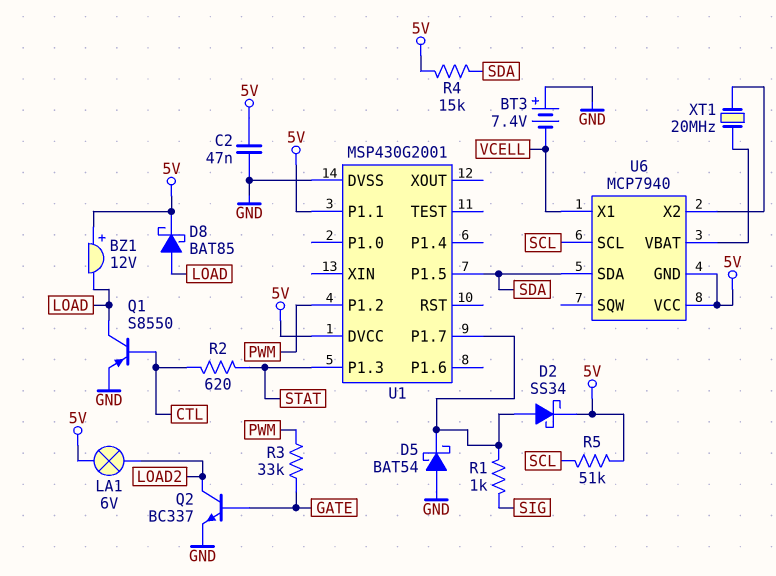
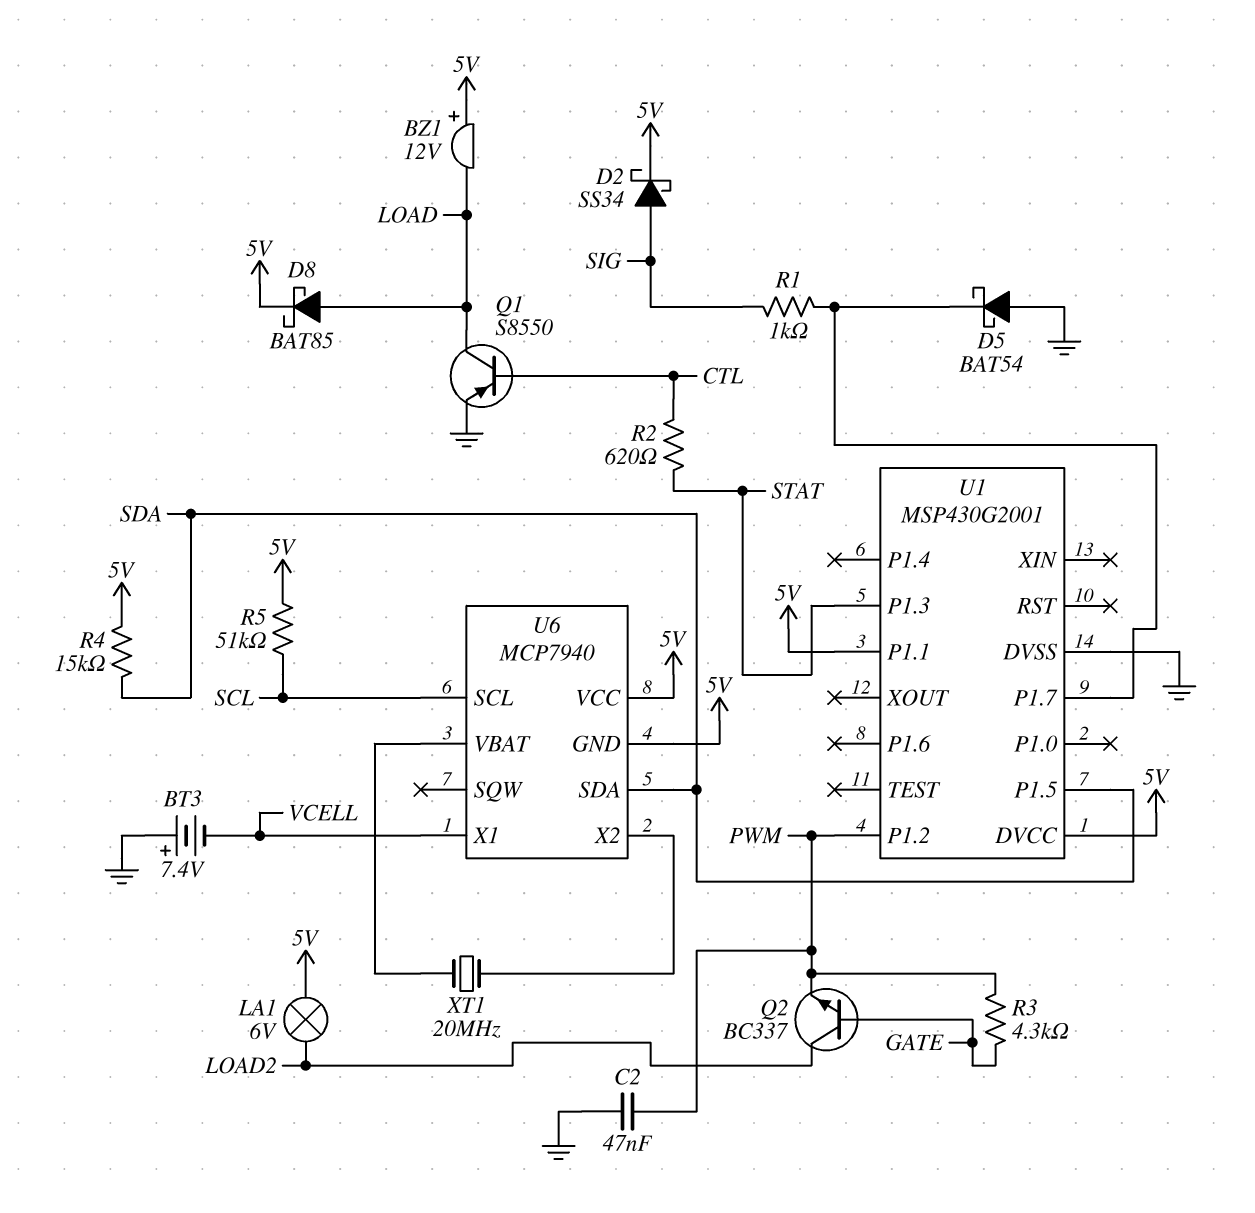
C2: 47nF (5V, GND) -> 47nF (GND, PWM)
D2: schottky SS34 (A U1/P1.7, K 5V) -> schottky SS34 (A SIG, K 5V)
Q2: NPN BC337 (B GATE, C LOAD2, E GND) -> NPN BC337 (B GATE, C LOAD2, E PWM)
R3: 33k (GATE, PWM) -> 4.3k (GATE, PWM)

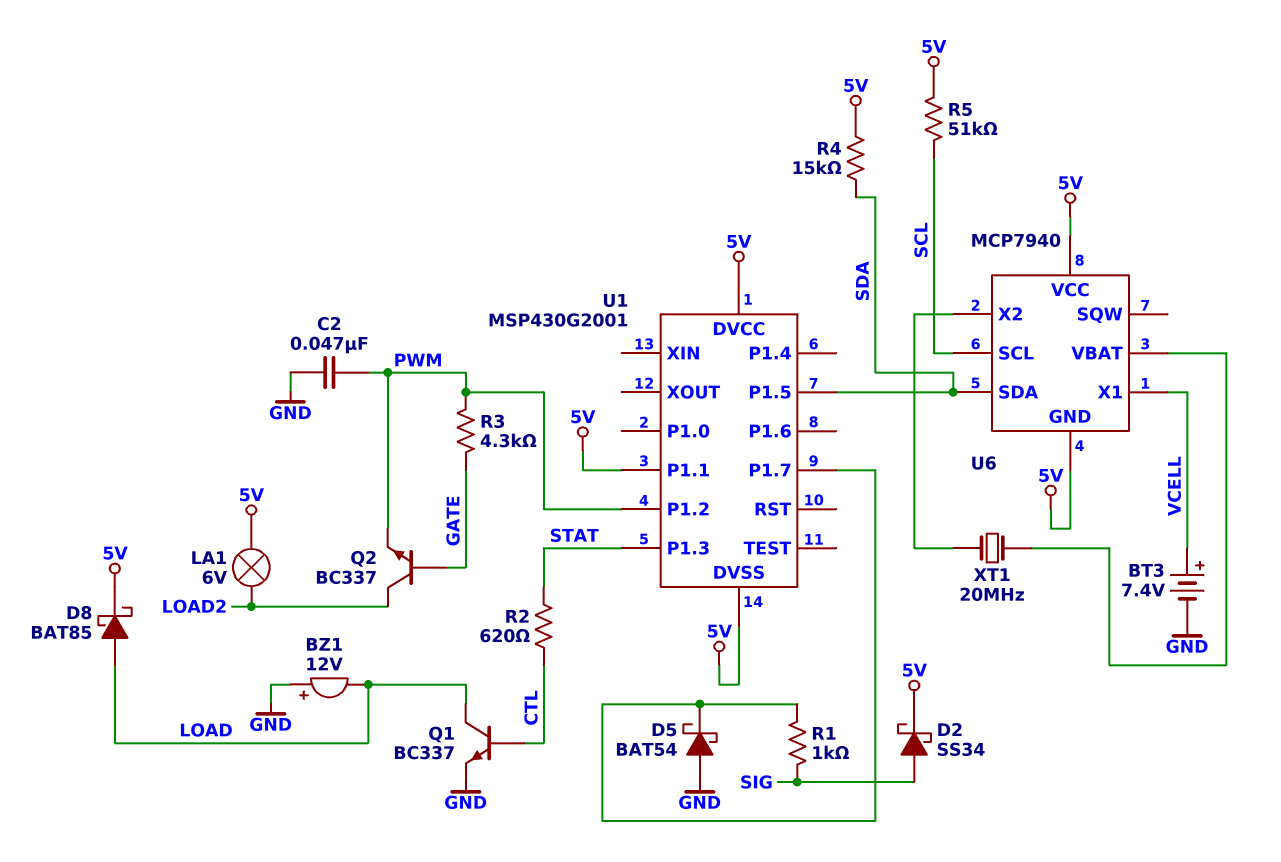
BT3: 7.4V (plus GND, minus VCELL) -> 7.4V (plus VCELL, minus GND)
BZ1: buzzer 12V (plus 5V, minus LOAD) -> buzzer 12V (plus GND, minus LOAD)
Q1: PNP S8550 (B CTL, C LOAD, E GND) -> NPN BC337 (B CTL, C LOAD, E GND)
U1 pin DVSS: GND -> 5V

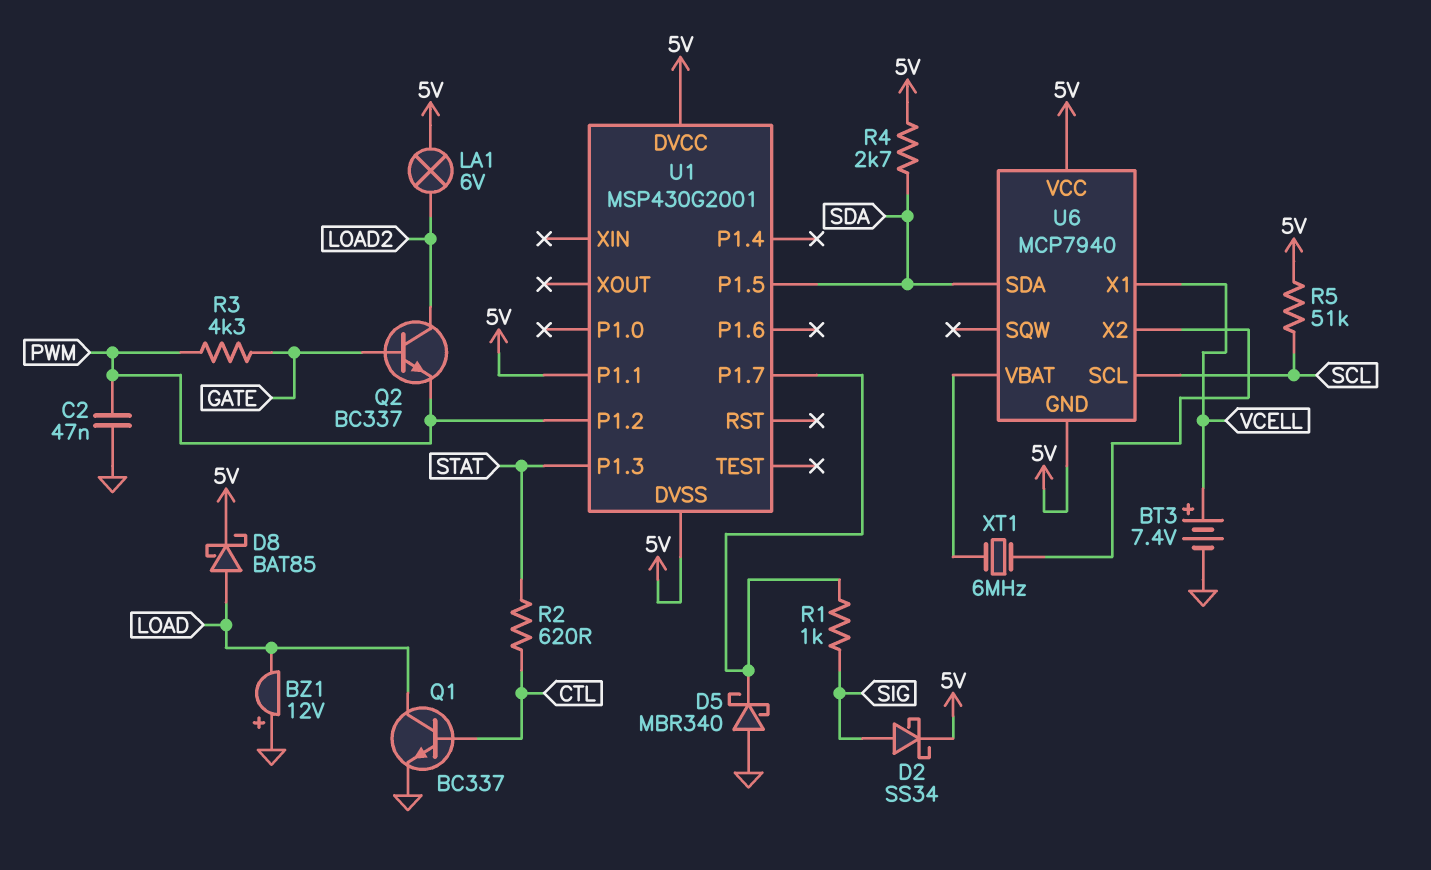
D5: schottky BAT54 (A GND, K U1/P1.7) -> schottky MBR340 (A GND, K U1/P1.7)
R4: 15k (5V, SDA) -> 2.7k (5V, SDA)
XT1: 20MHz (U6/VBAT, U6/X2) -> 6MHz (U6/VBAT, U6/X2)

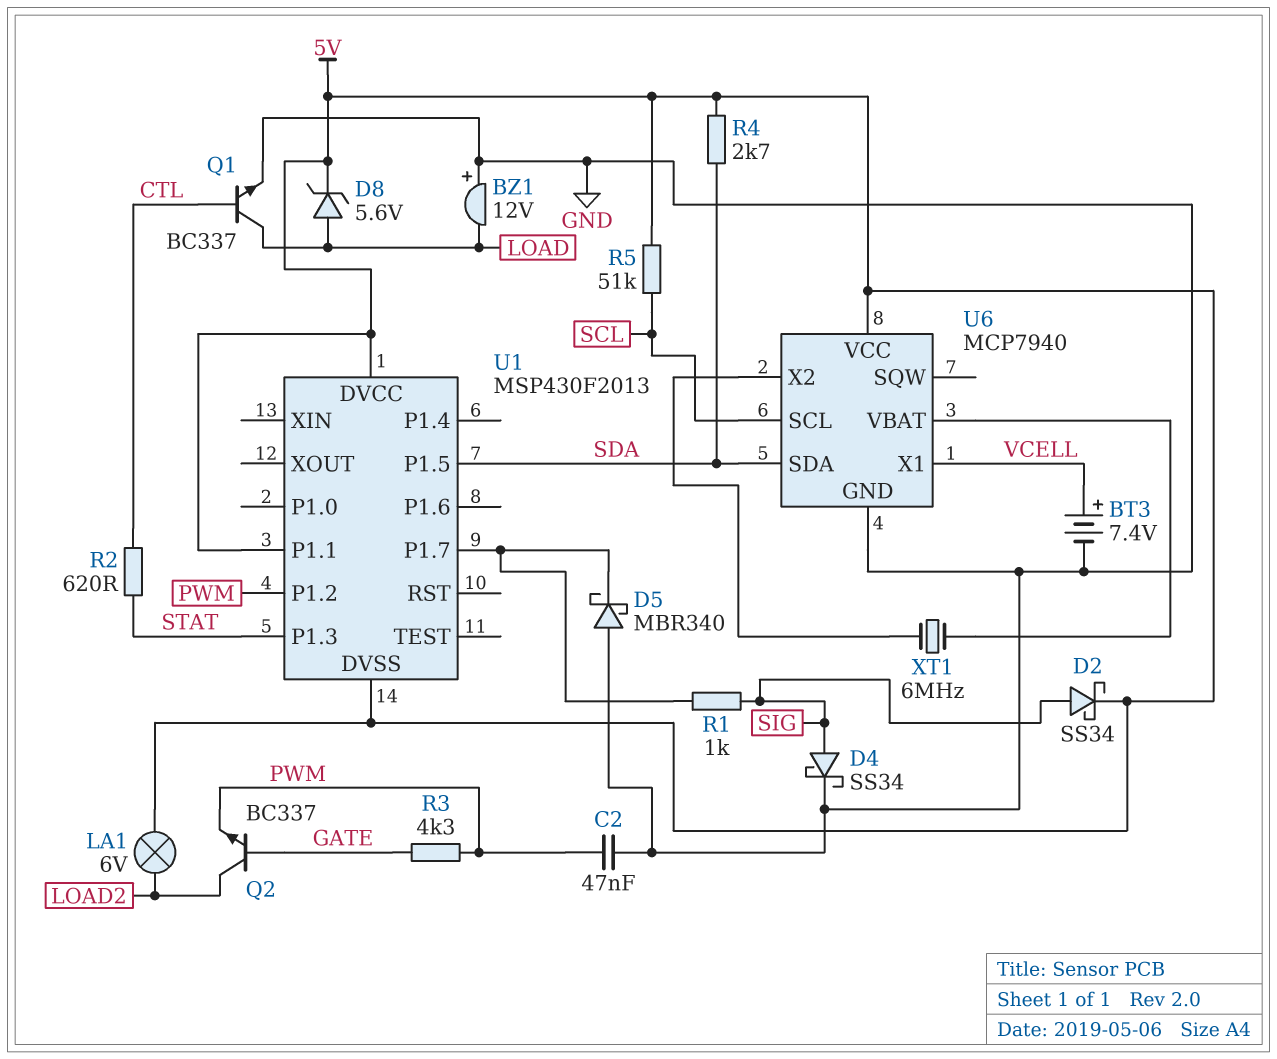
D4: none -> schottky SS34 (A SIG, K GND)
D8: schottky BAT85 (A LOAD, K 5V) -> zener 5.6V (A LOAD, K 5V)
U1: MSP430G2001 -> MSP430F2013
U6 pin GND: 5V -> GND

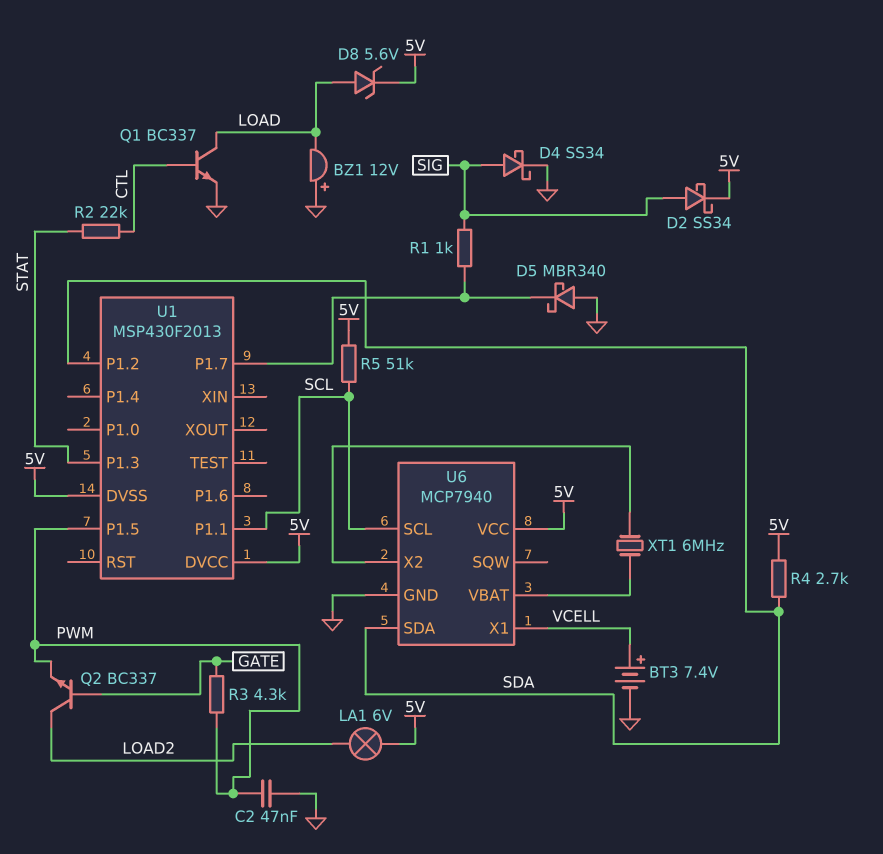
R2: 620 (CTL, STAT) -> 22k (CTL, STAT)
U1 pin P1.1: 5V -> SCL
U1 pin P1.2: PWM -> SDA
U1 pin P1.5: SDA -> PWM

